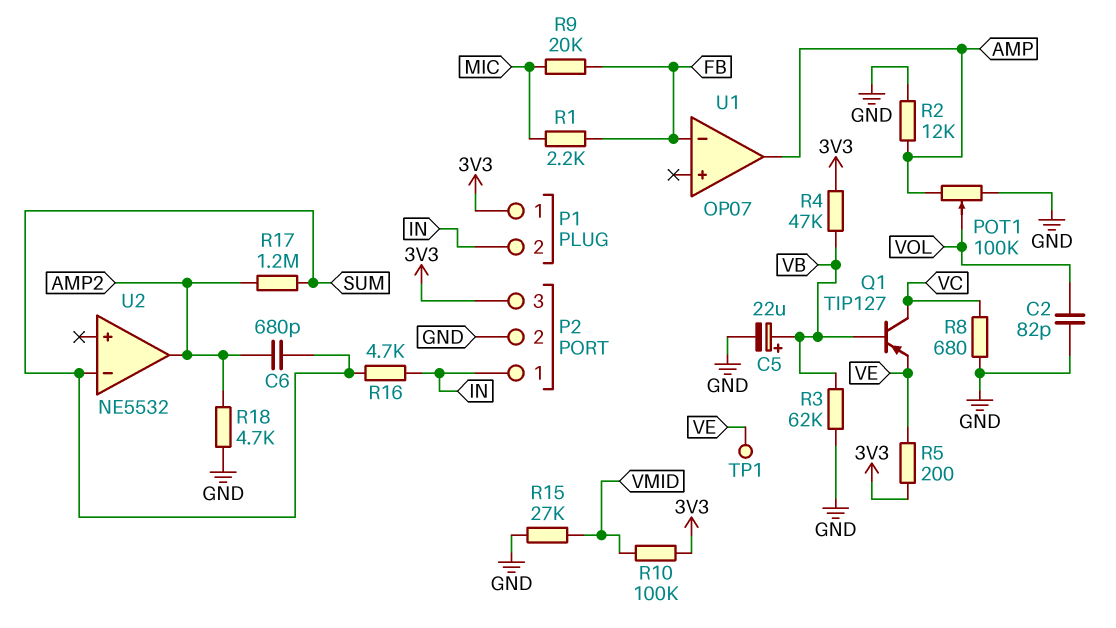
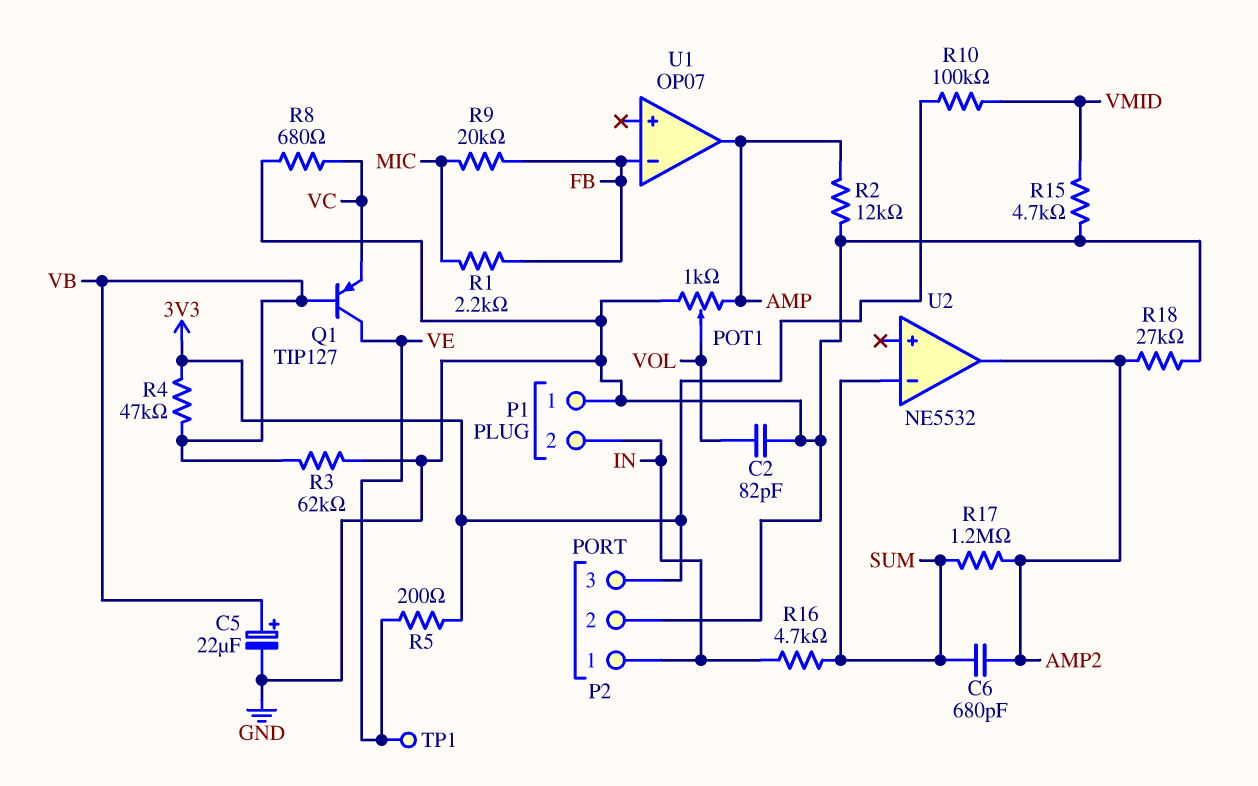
P1 pin 1: 3V3 -> GND
POT1: 100k (AMP, GND, wiper VOL) -> 1k (AMP, GND, wiper VOL)
Q1: PNP TIP127 (B VB, C VC, E VE) -> PNP TIP127 (B VB, C VE, E VC)
R15: 27k (GND, VMID) -> 4.7k (GND, VMID)
R18: 4.7k (AMP2, GND) -> 27k (AMP2, GND)

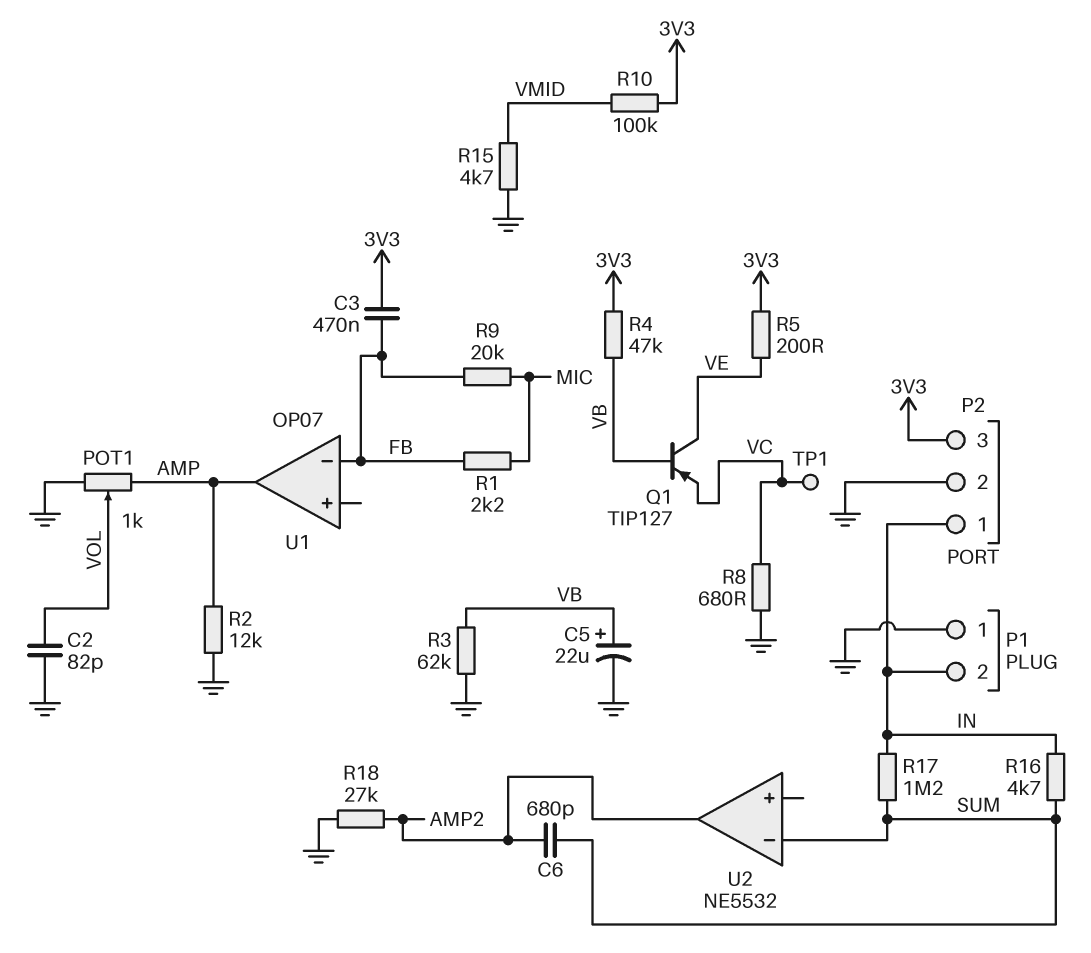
C3: none -> 470nF (3V3, FB)
R17: 1.2M (AMP2, SUM) -> 1.2M (IN, SUM)
TP1: test point (VE) -> test point (VC)

